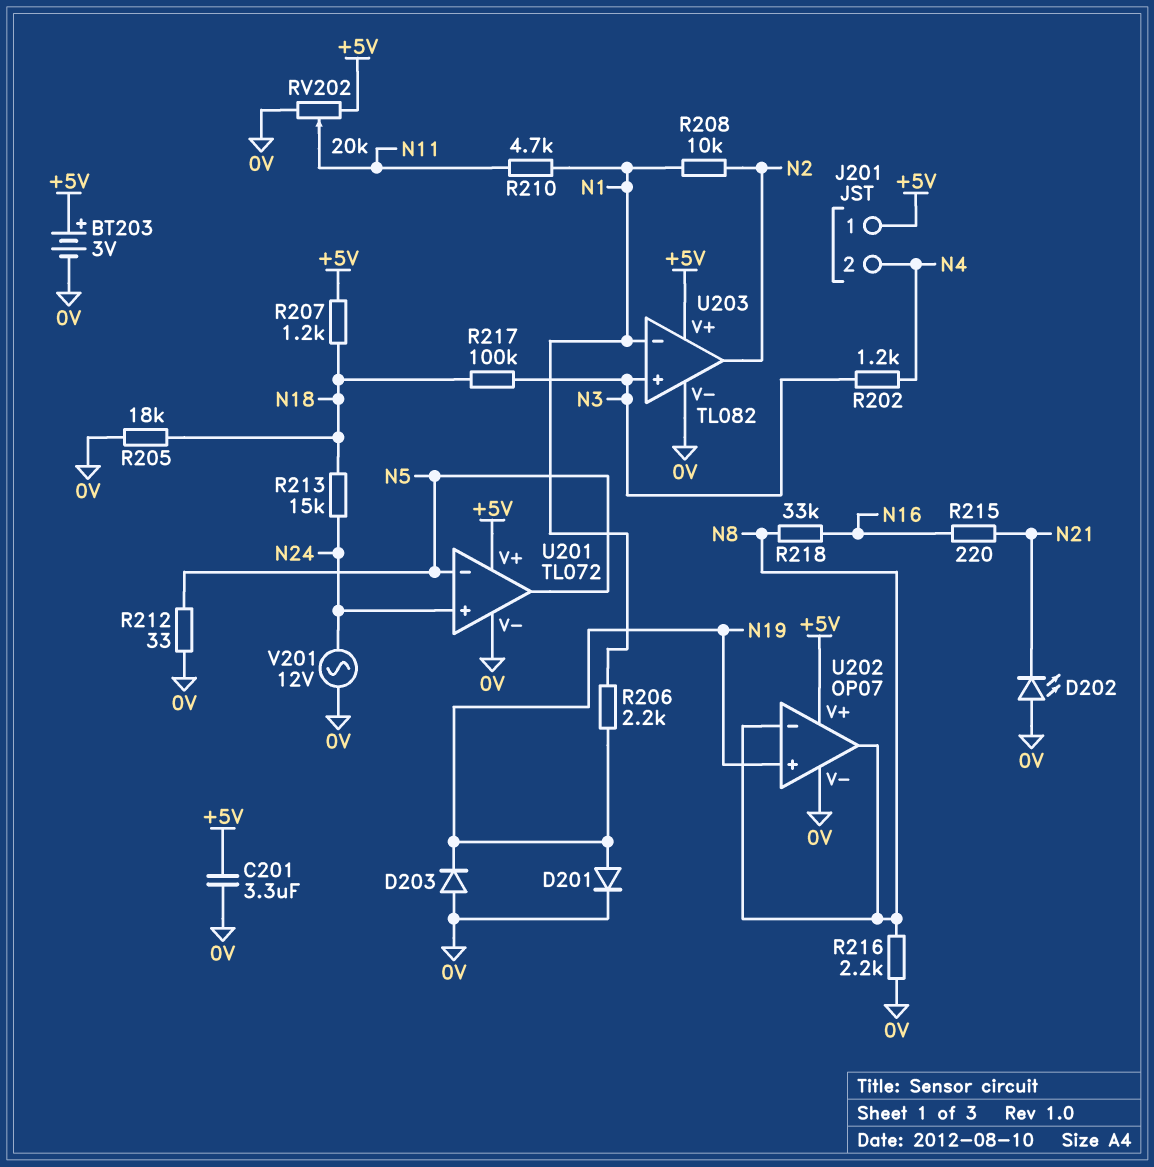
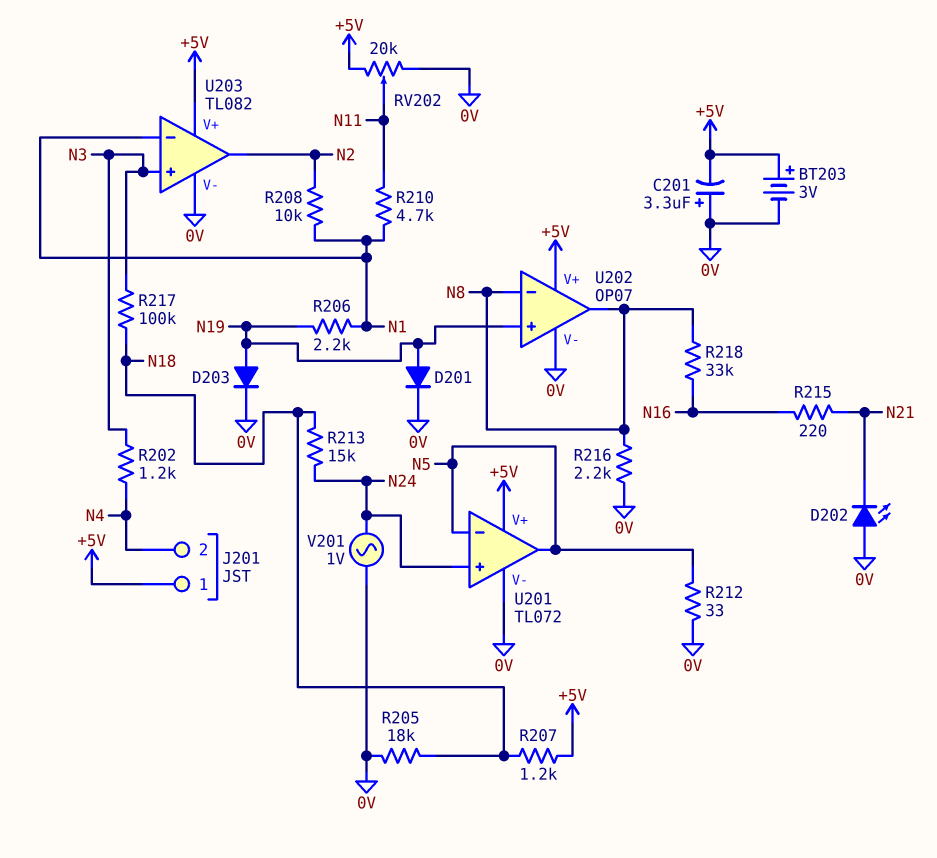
C201: 3.3uF (+5V, 0V) -> 3.3uF (plus 0V, minus +5V)
D203: diode (A 0V, K N19) -> diode (A N19, K 0V)
V201: AC 12V (0V, N24) -> AC 1V (0V, N24)

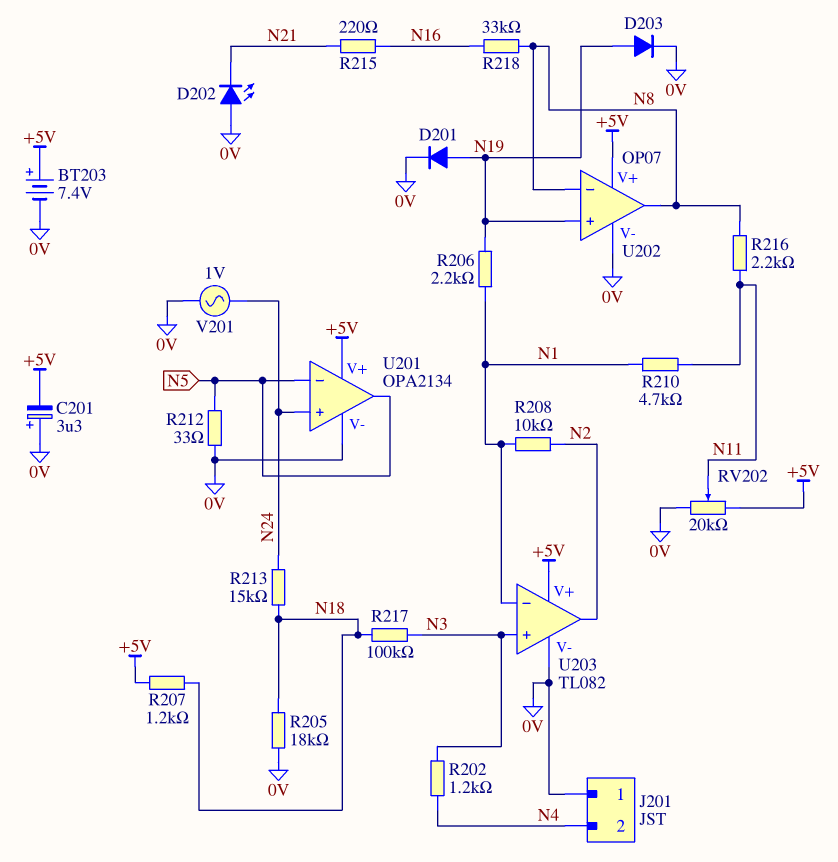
BT203: 3V (plus +5V, minus 0V) -> 7.4V (plus +5V, minus 0V)
J201 pin 1: +5V -> 0V
R216: 2.2k (0V, N8) -> 2.2k (N8, N11)
U201: TL072 -> OPA2134

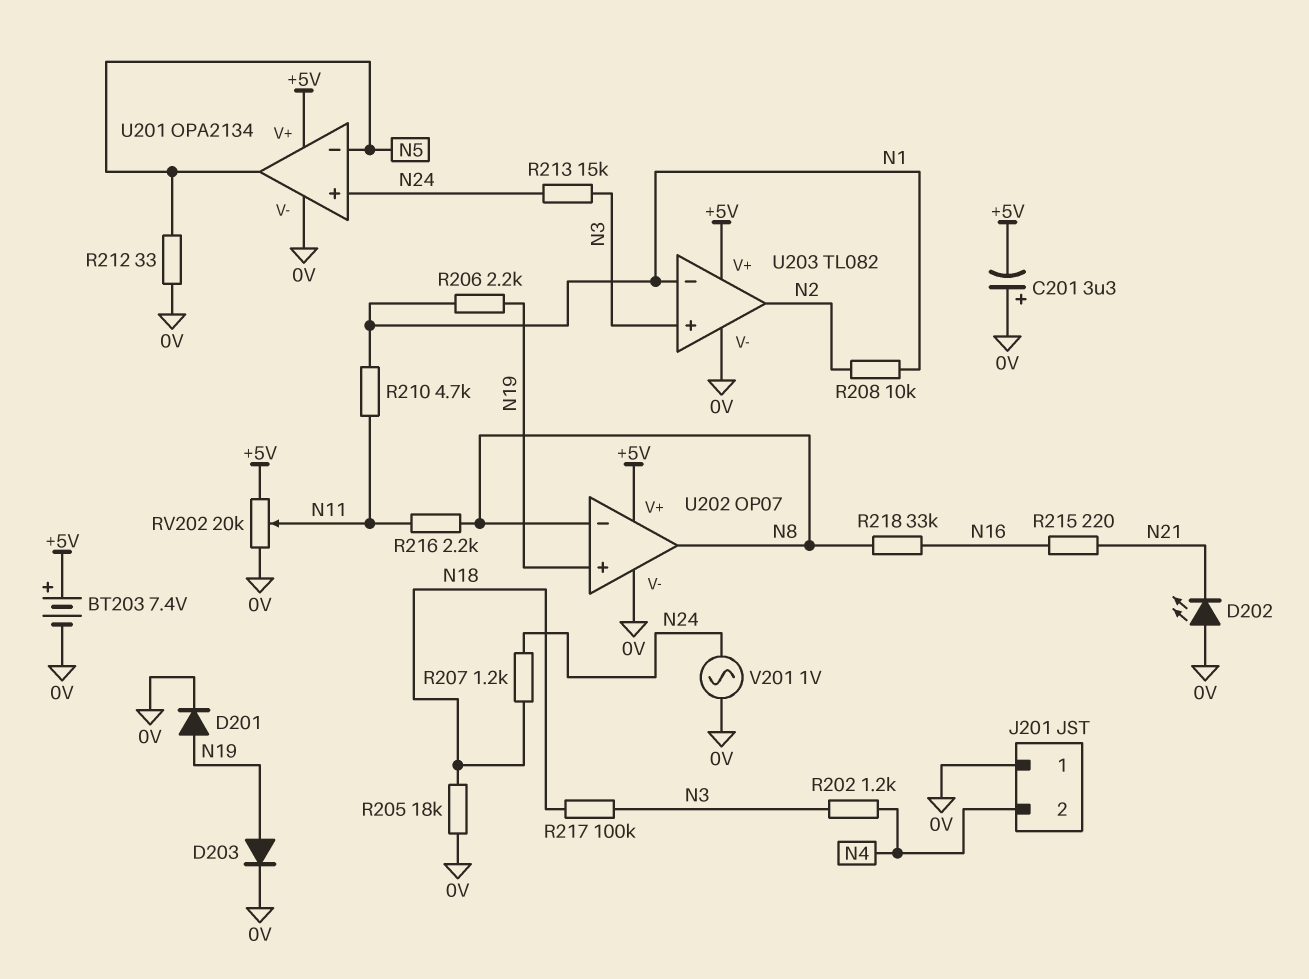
R207: 1.2k (+5V, N18) -> 1.2k (N18, N24)
R213: 15k (N18, N24) -> 15k (N3, N24)

